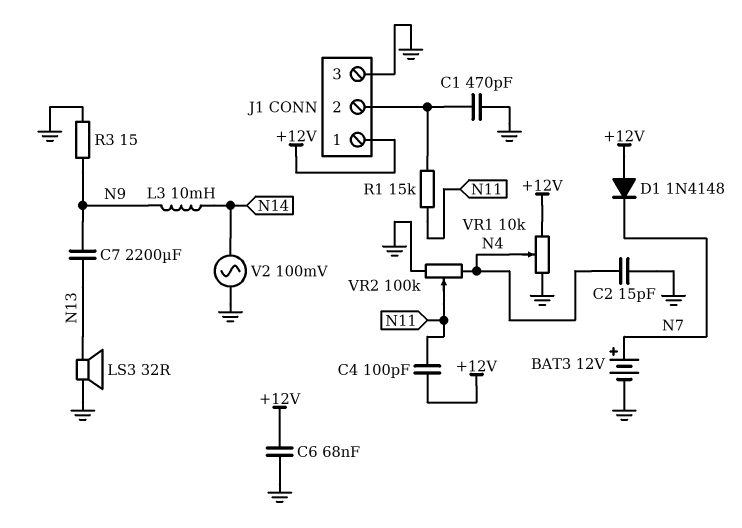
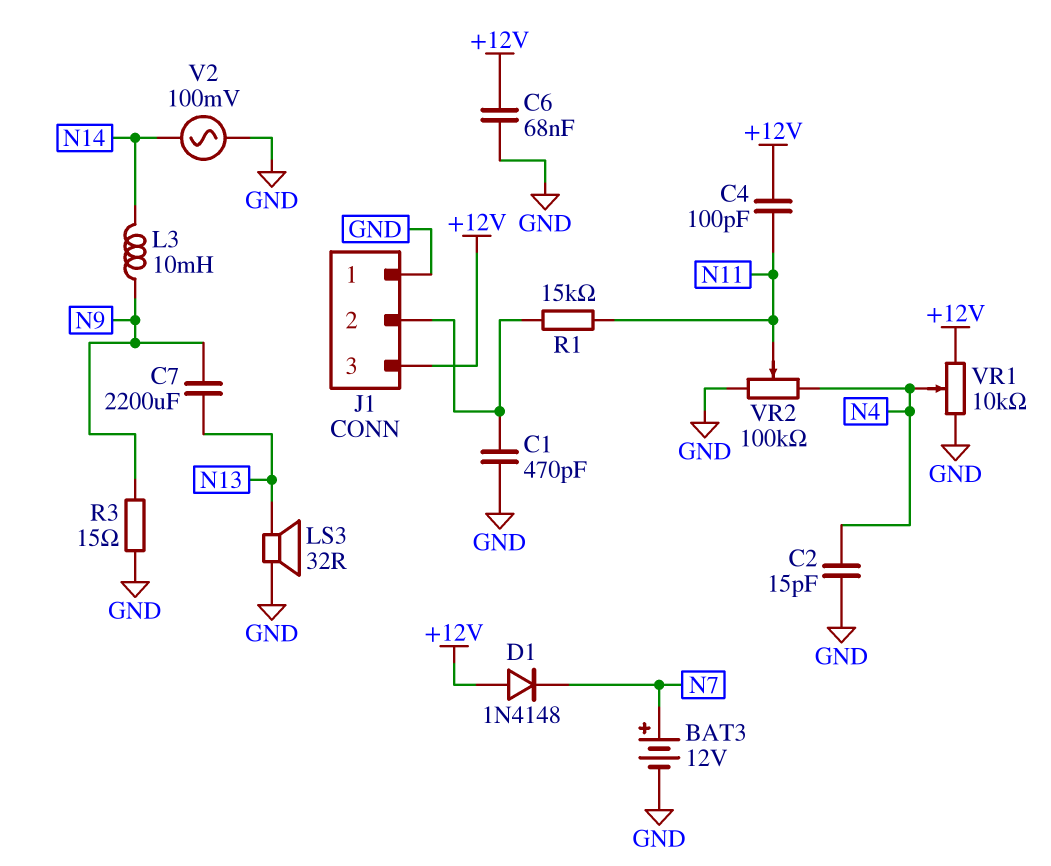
J1 pin 1: +12V -> GND
J1 pin 3: GND -> +12V

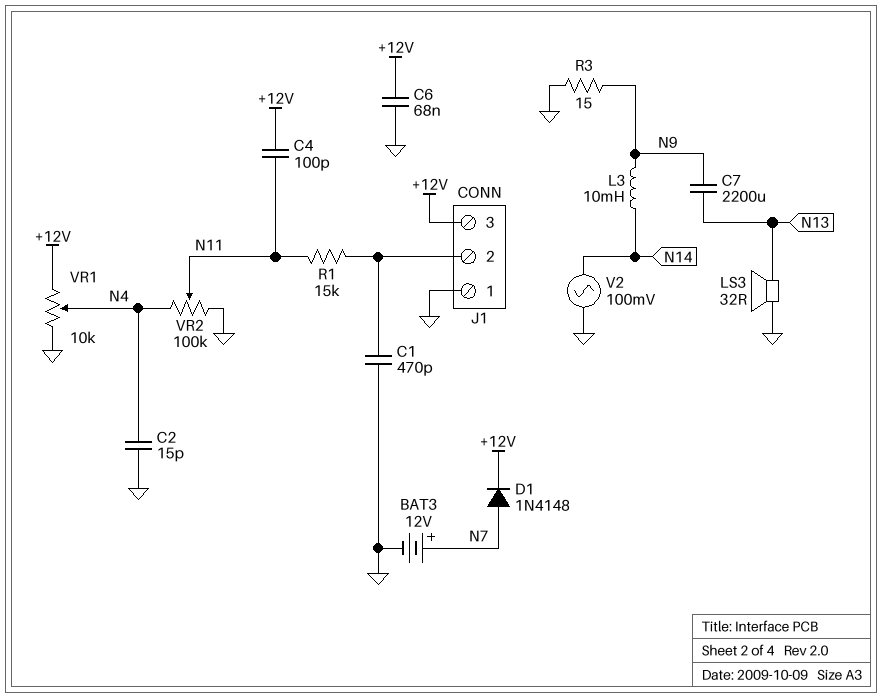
D1: diode 1N4148 (A +12V, K N7) -> diode 1N4148 (A N7, K +12V)

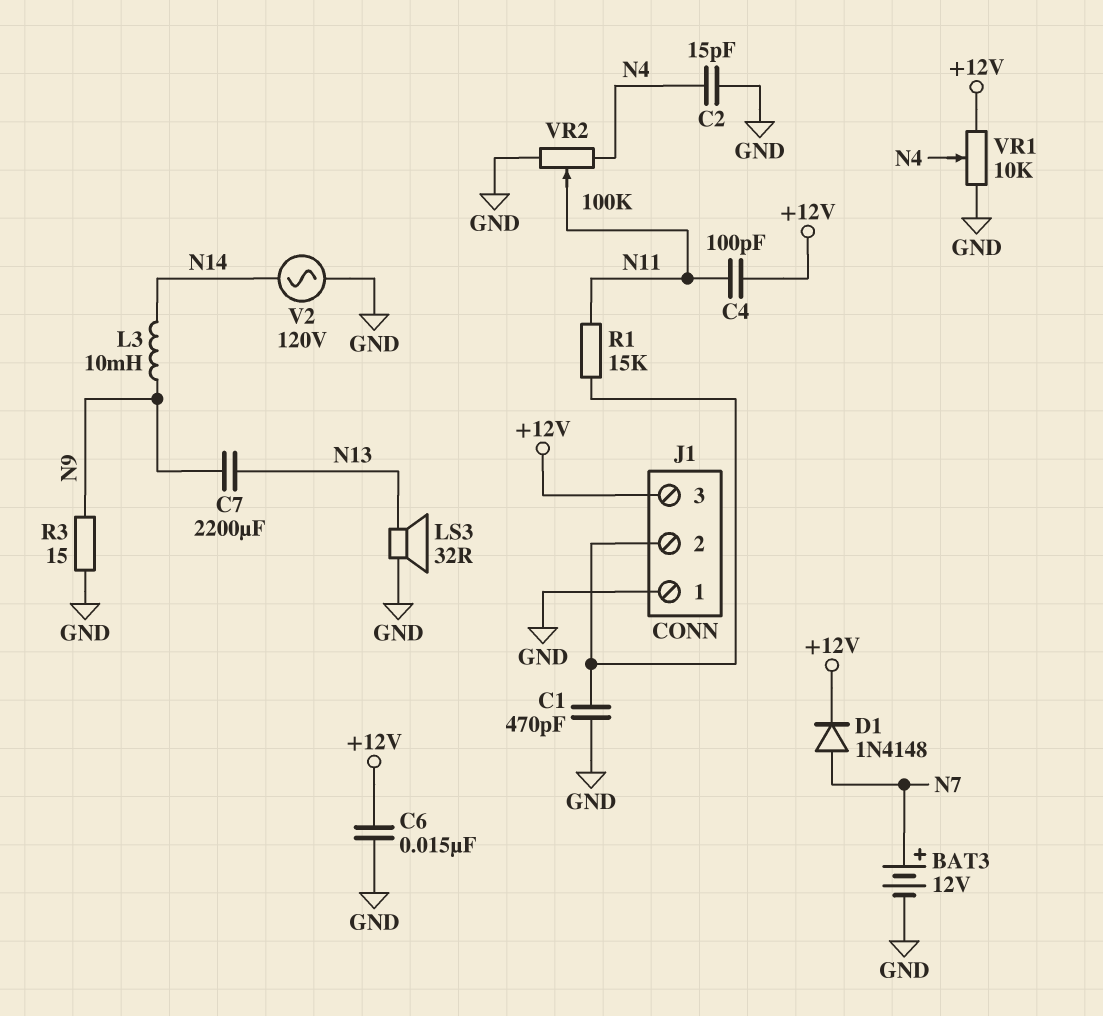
C6: 68nF (+12V, GND) -> 15nF (+12V, GND)
V2: AC 100mV (GND, N14) -> AC 120V (GND, N14)

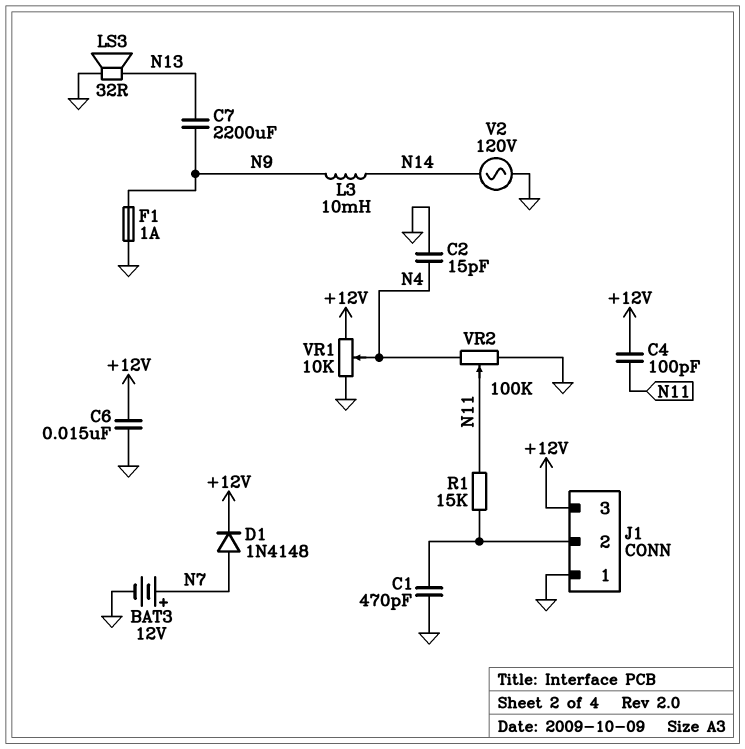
F1: none -> 1A (GND, N9)
R3: 15 (GND, N9) -> none

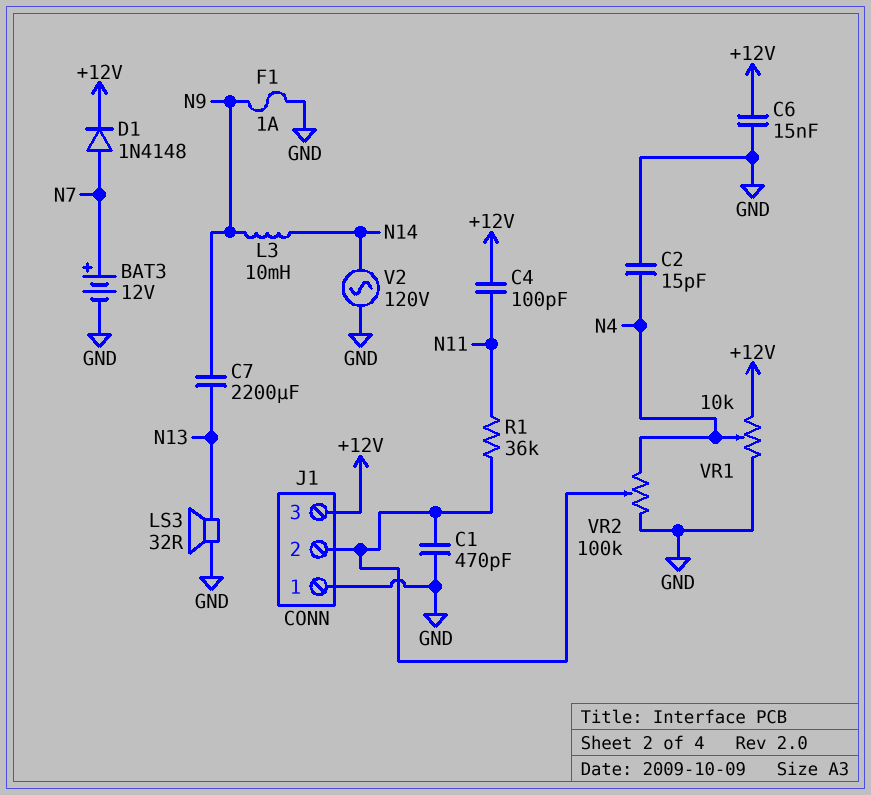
R1: 15k (J1/2, N11) -> 36k (J1/2, N11)
VR2: 100k (GND, N4, wiper N11) -> 100k (GND, N4, wiper J1/2)

